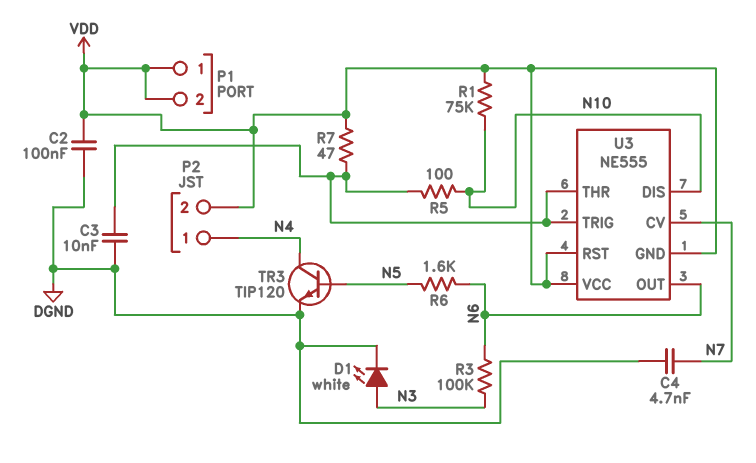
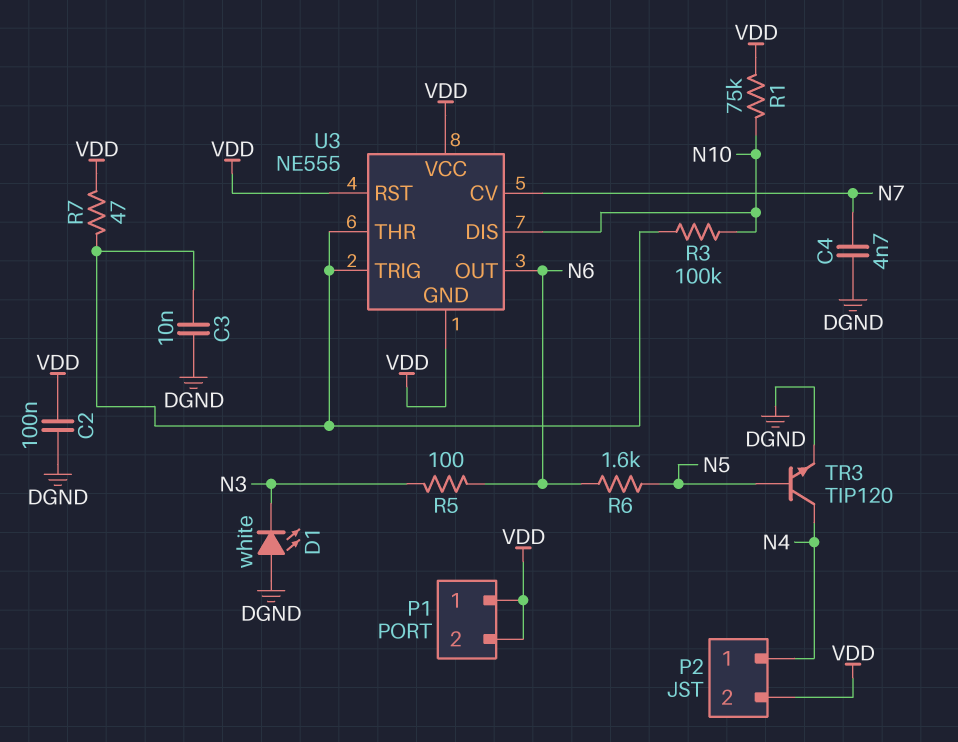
D1: LED white (A N3, K DGND) -> LED white (A DGND, K N3)
R3: 100k (N3, N6) -> 100k (N10, U3/THR)
R5: 100 (N10, U3/THR) -> 100 (N3, N6)

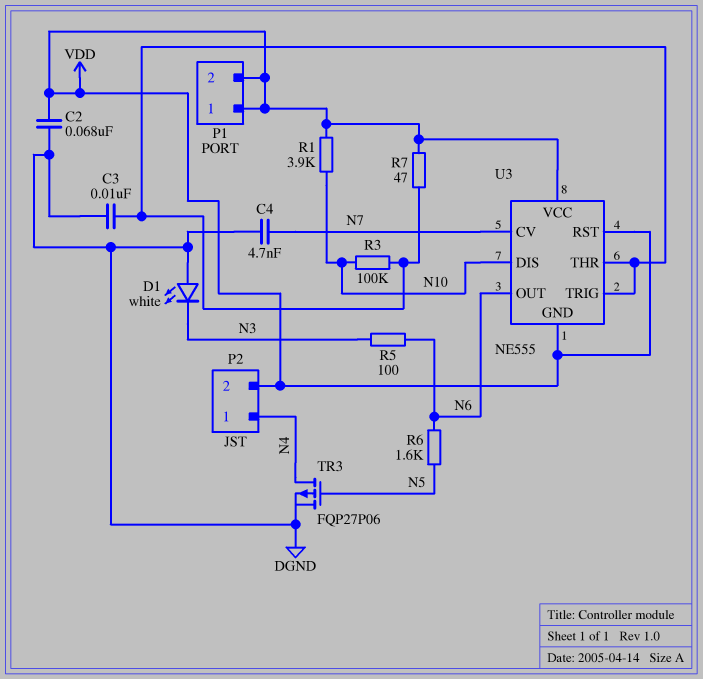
C2: 100nF (DGND, VDD) -> 68nF (DGND, VDD)
R1: 75k (N10, VDD) -> 3.9k (N10, VDD)
TR3: NPN TIP120 (B N5, C N4, E DGND) -> PMOS FQP27P06 (G N5, D N4, S DGND)

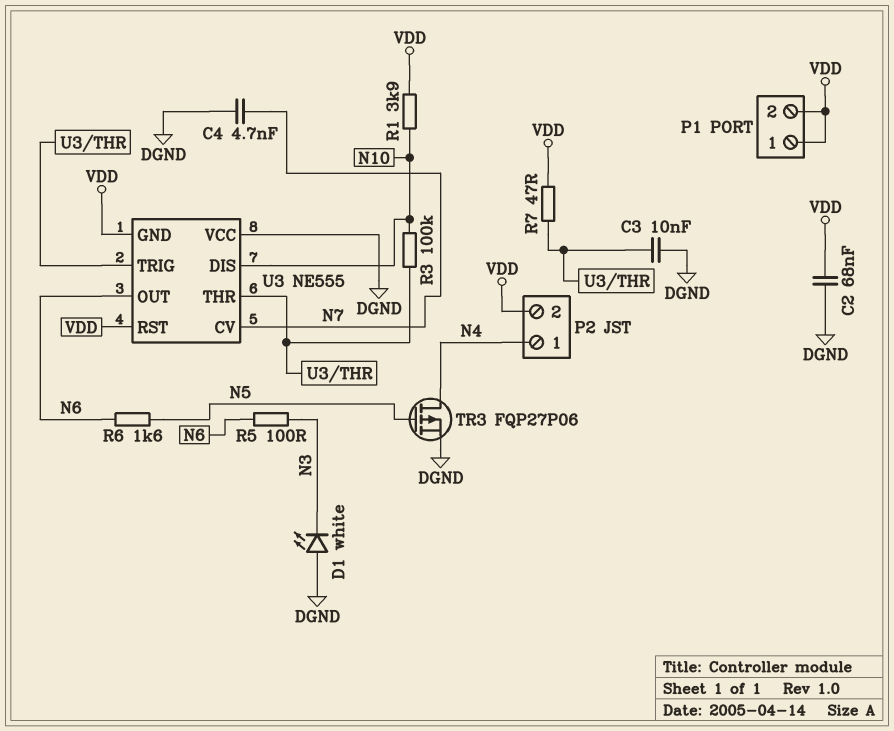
U3 pin VCC: VDD -> DGND

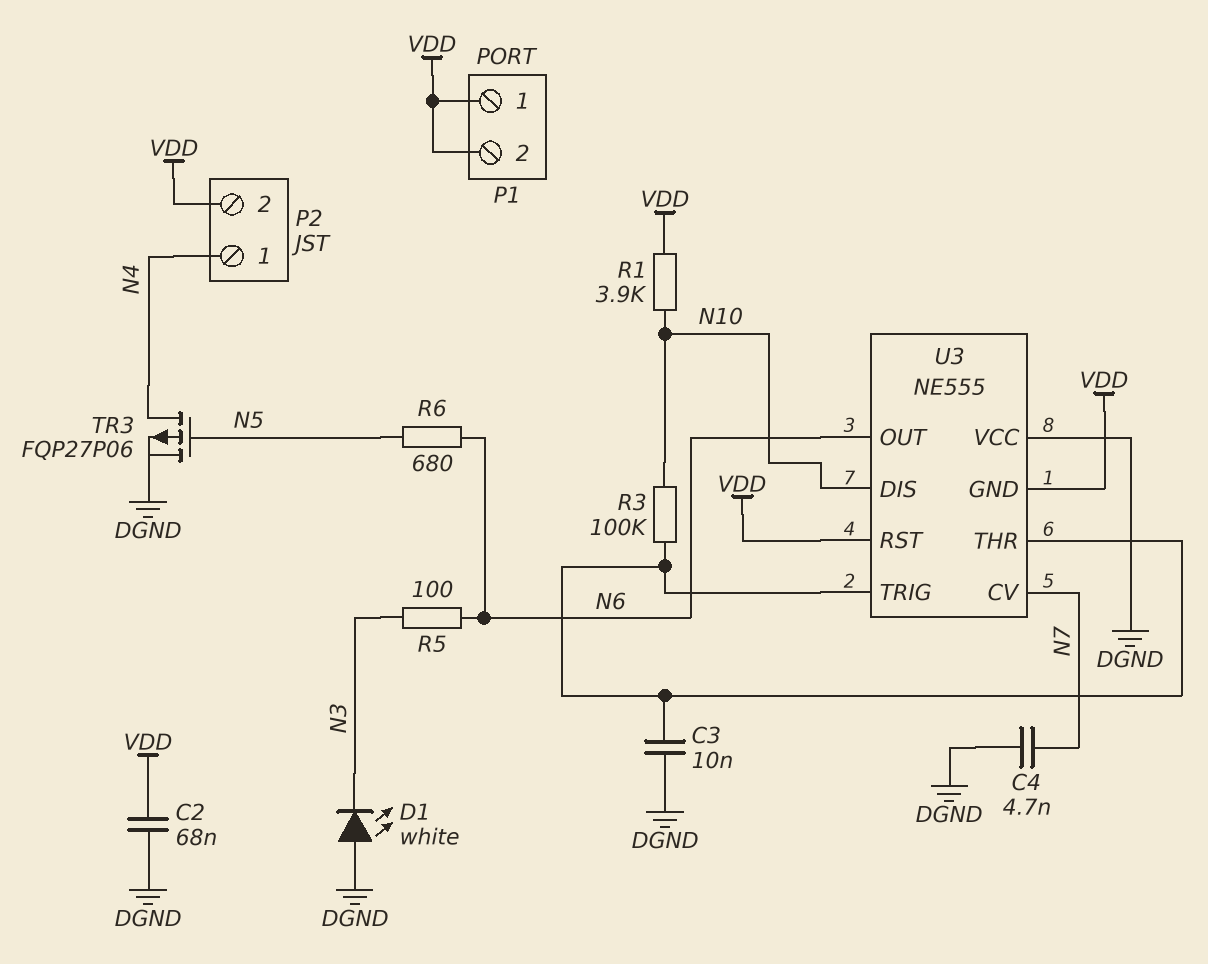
R6: 1.6k (N5, N6) -> 680 (N5, N6)
R7: 47 (U3/THR, VDD) -> none

